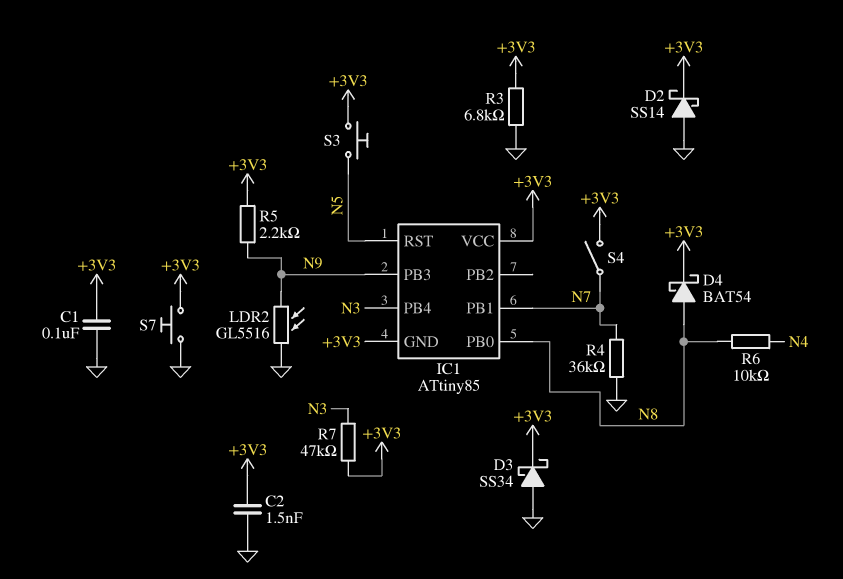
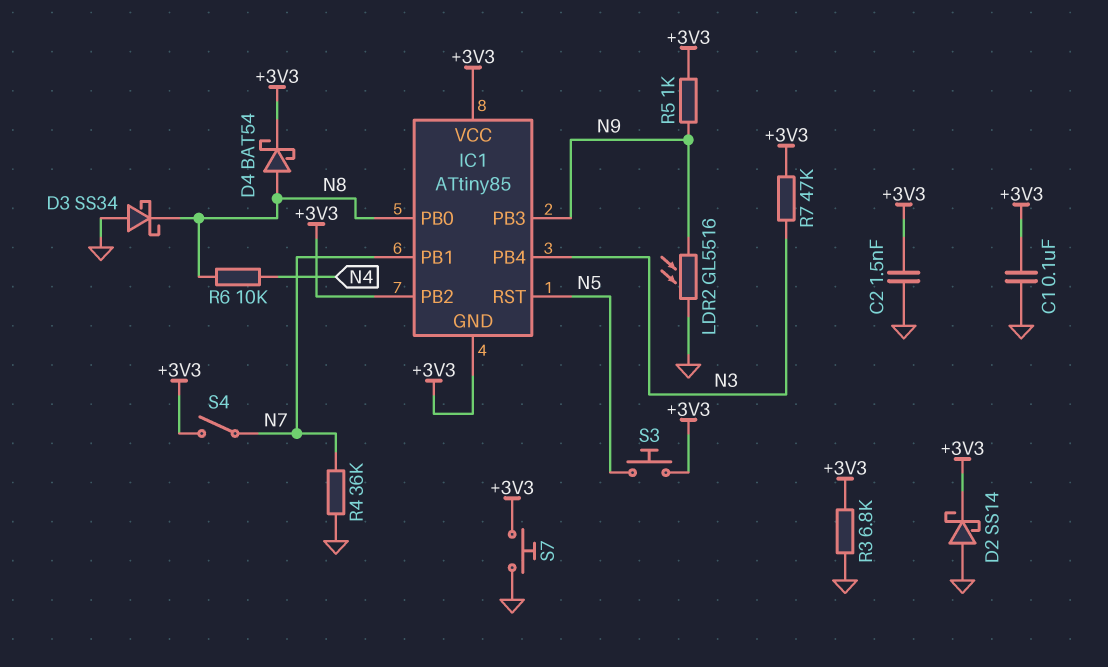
D3: schottky SS34 (A GND, K +3V3) -> schottky SS34 (A GND, K N8)
IC1 pin PB2: none -> +3V3
R5: 2.2k (+3V3, N9) -> 1k (+3V3, N9)

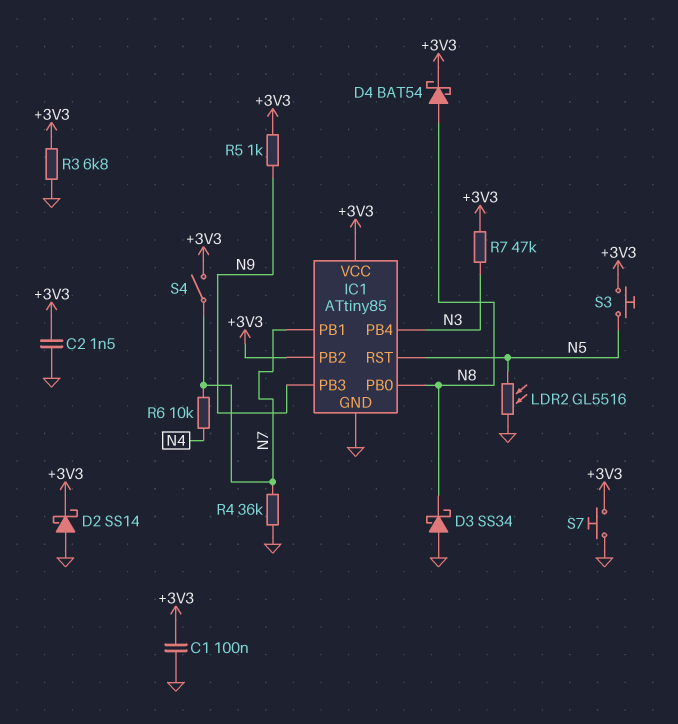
IC1 pin GND: +3V3 -> GND
LDR2: GL5516 (GND, N9) -> GL5516 (GND, N5)
R6: 10k (N4, N8) -> 10k (N4, N7)

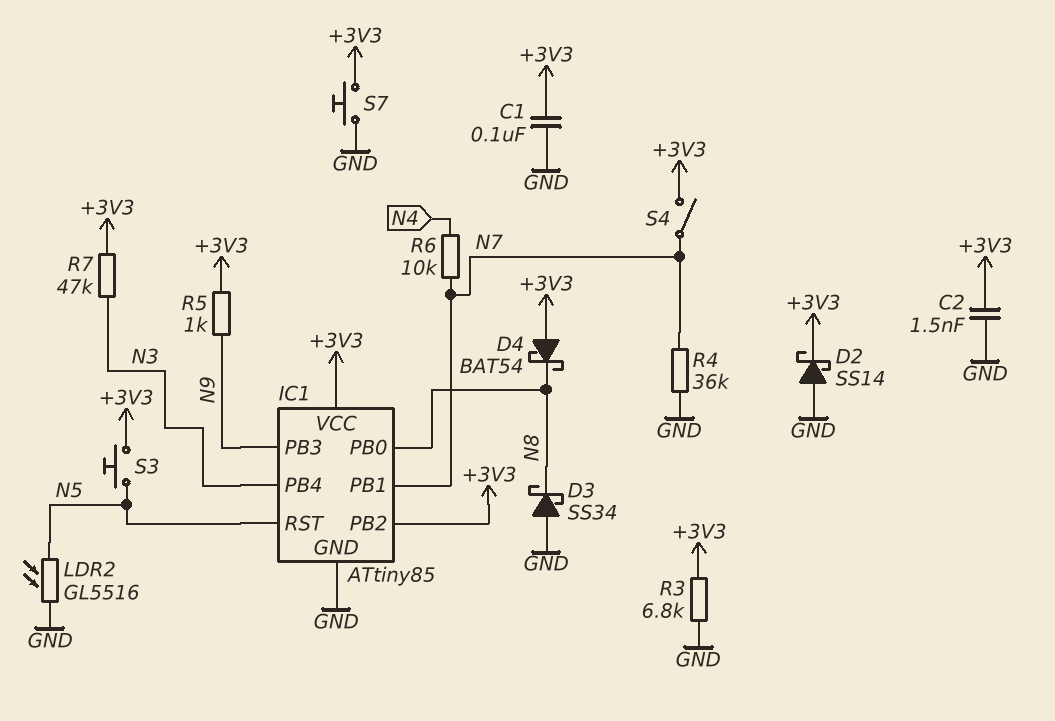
D4: schottky BAT54 (A N8, K +3V3) -> schottky BAT54 (A +3V3, K N8)

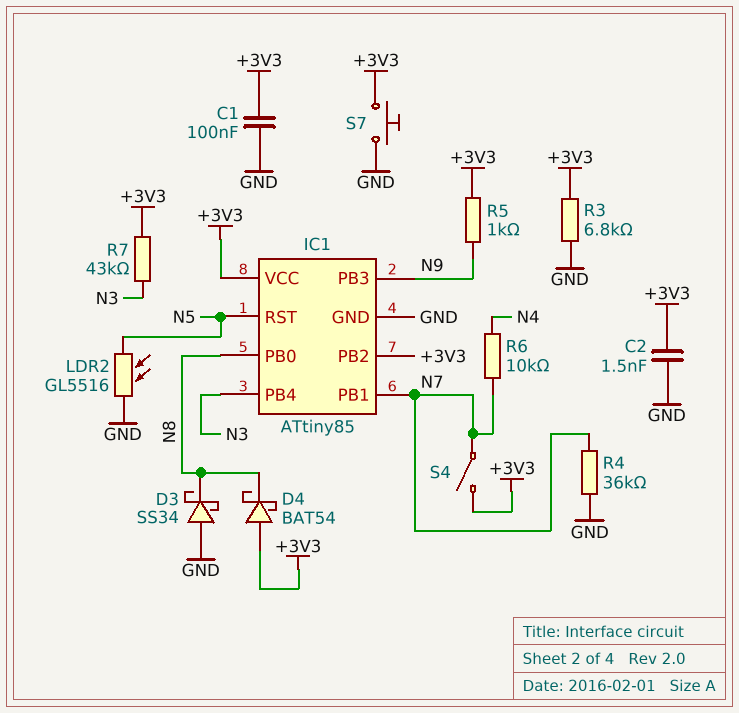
D2: schottky SS14 (A GND, K +3V3) -> none
R7: 47k (+3V3, N3) -> 43k (+3V3, N3)
S3: button (+3V3, N5) -> none

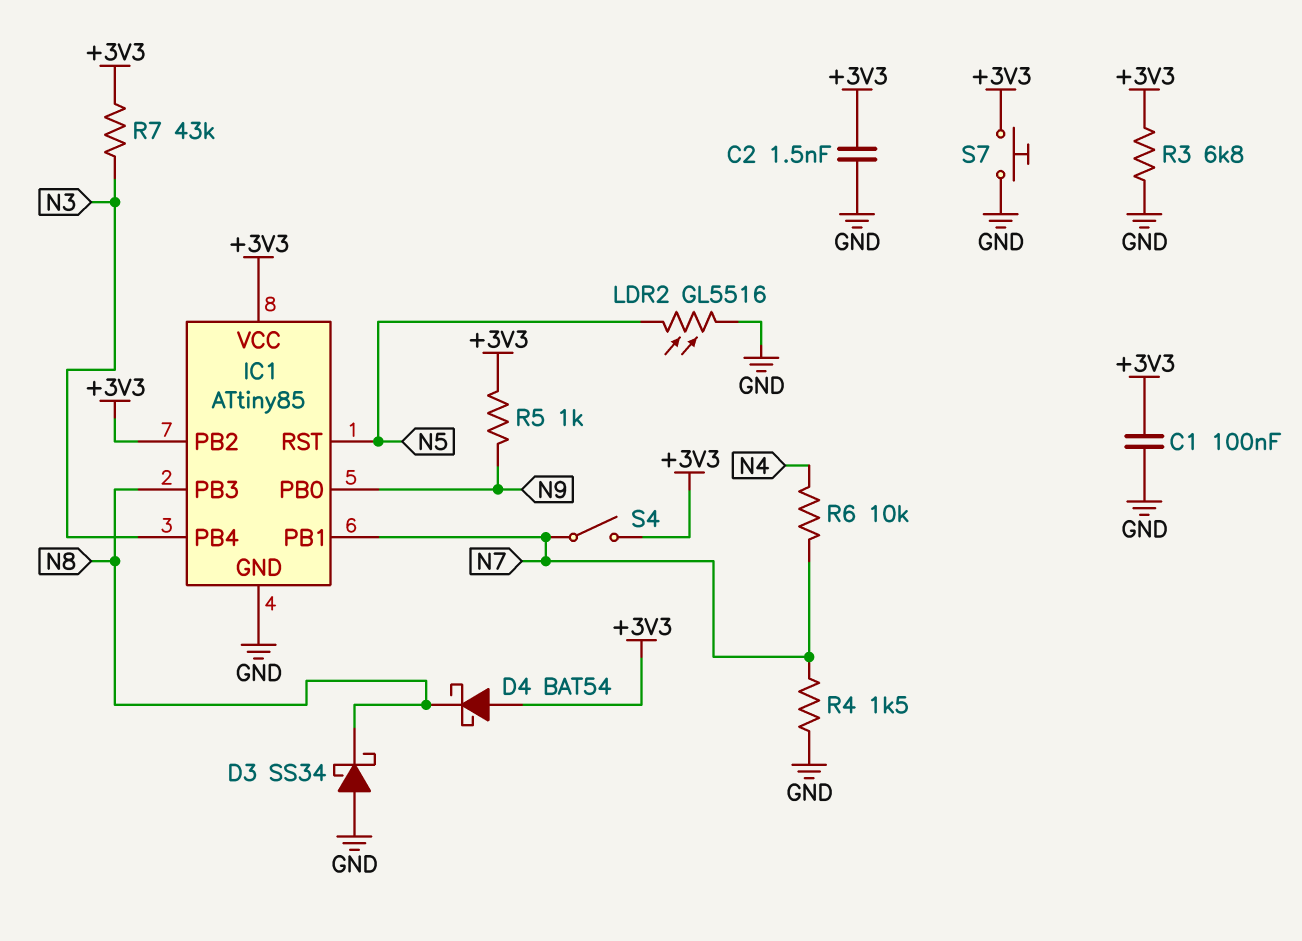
IC1 pin PB0: N8 -> N9
IC1 pin PB3: N9 -> N8
R4: 36k (GND, N7) -> 1.5k (GND, N7)

